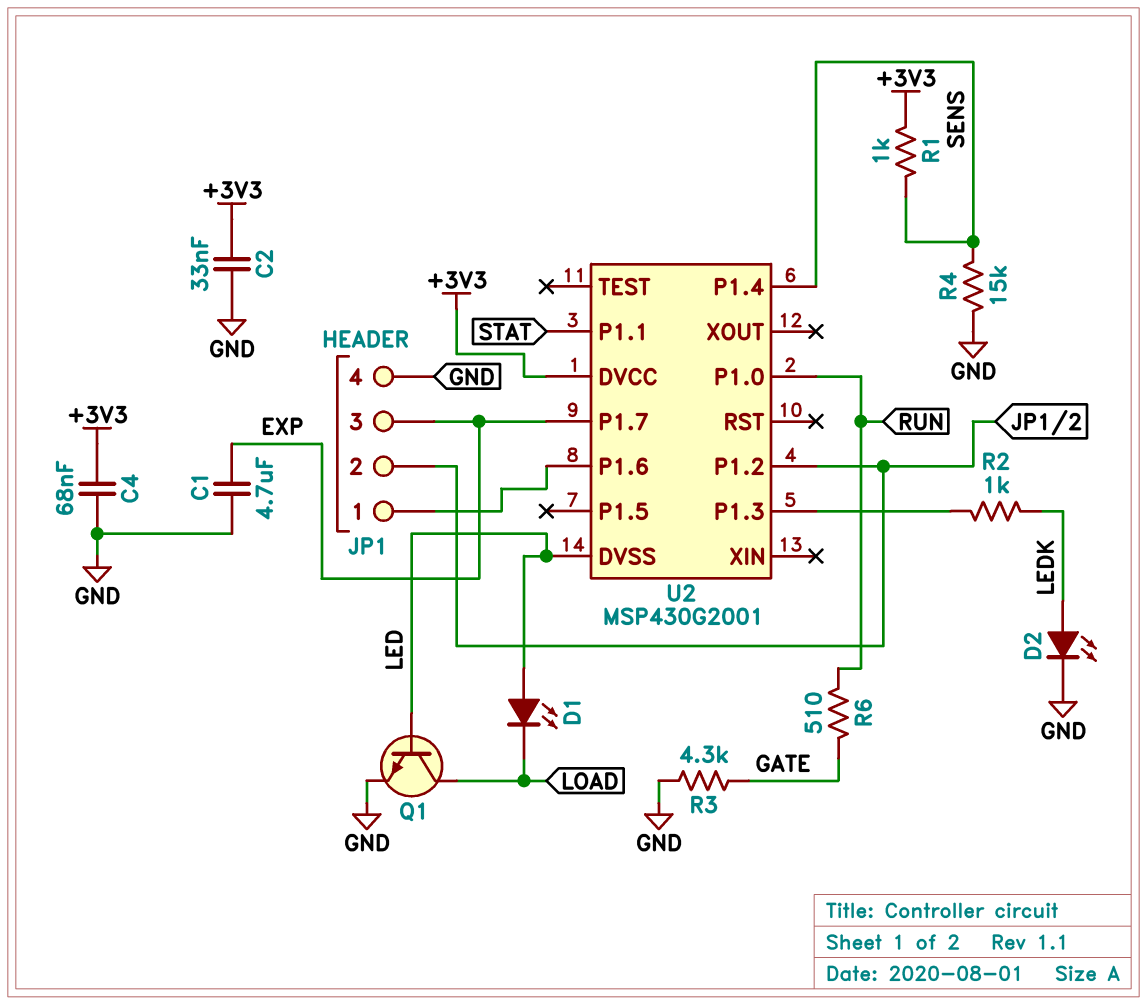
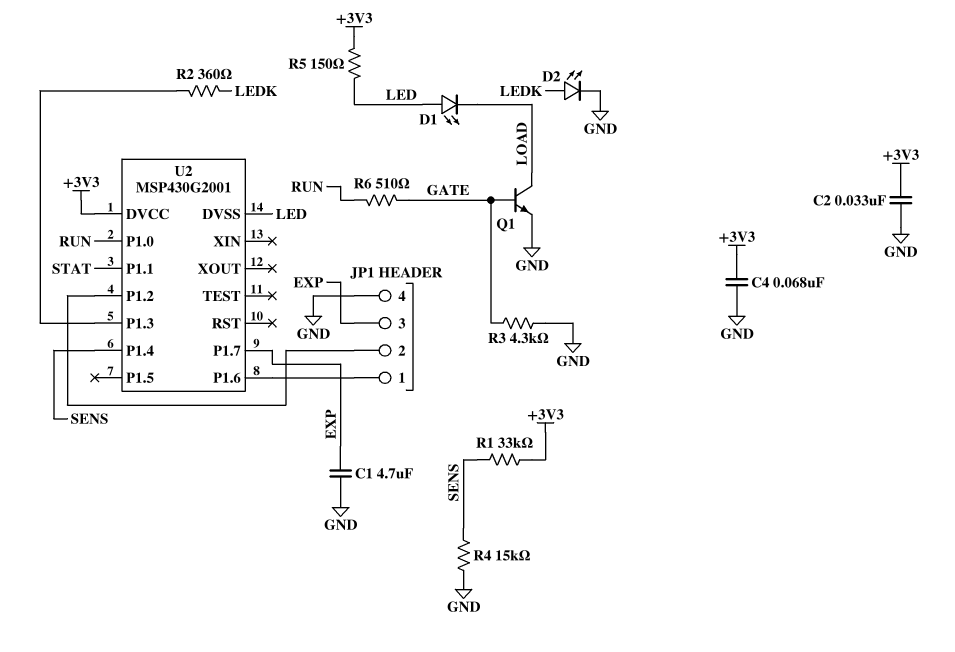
Q1: NPN (B LED, C LOAD, E GND) -> NPN (B GATE, C LOAD, E GND)
R1: 1k (+3V3, SENS) -> 33k (+3V3, SENS)
R2: 1k (LEDK, U2/P1.3) -> 360 (LEDK, U2/P1.3)
R5: none -> 150 (+3V3, LED)

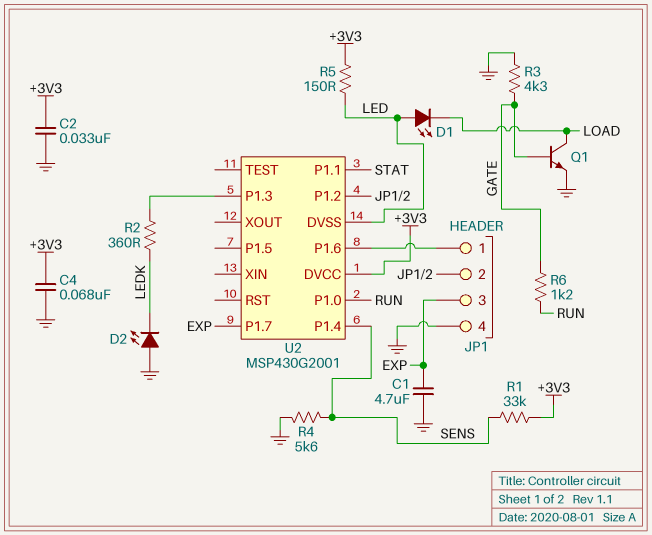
D2: LED (A LEDK, K GND) -> LED (A GND, K LEDK)
R4: 15k (GND, SENS) -> 5.6k (GND, SENS)
R6: 510 (GATE, RUN) -> 1.2k (GATE, RUN)

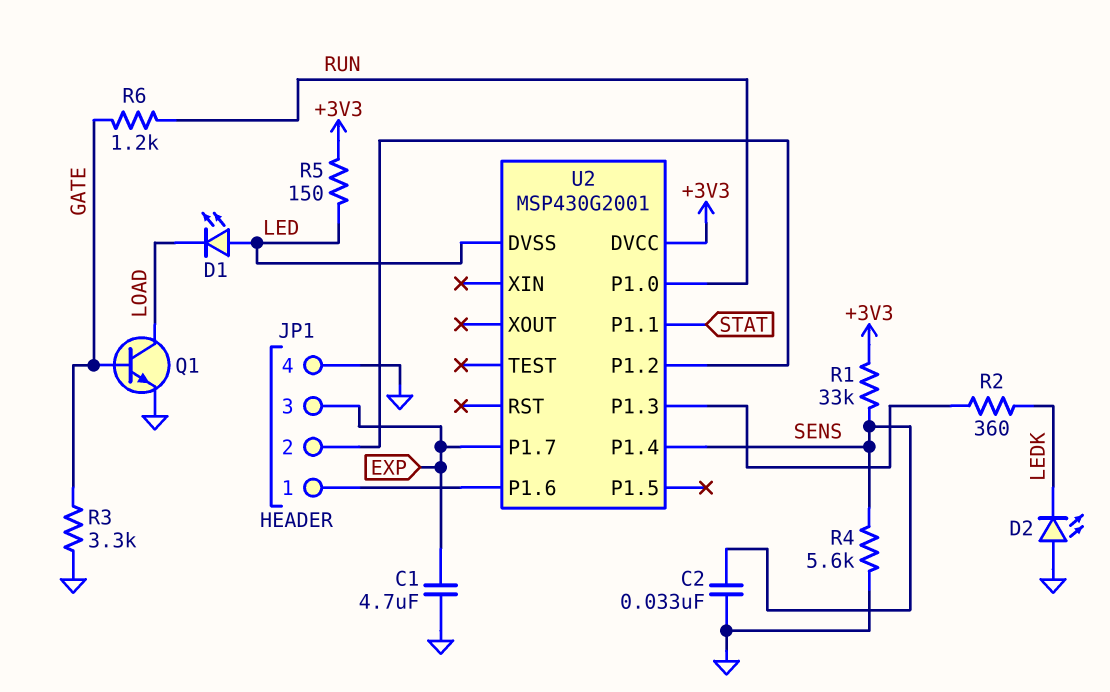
C2: 33nF (+3V3, GND) -> 33nF (GND, SENS)
C4: 68nF (+3V3, GND) -> none
R3: 4.3k (GATE, GND) -> 3.3k (GATE, GND)

